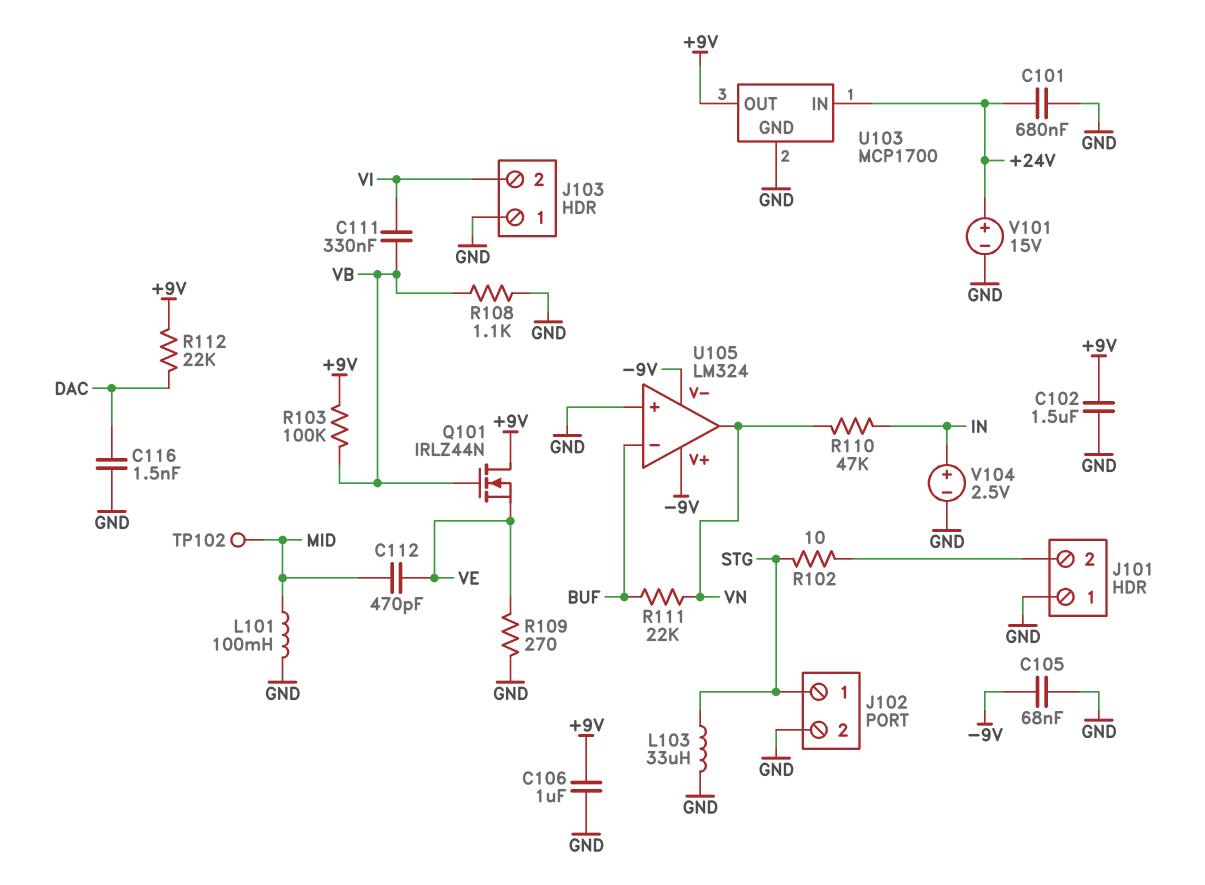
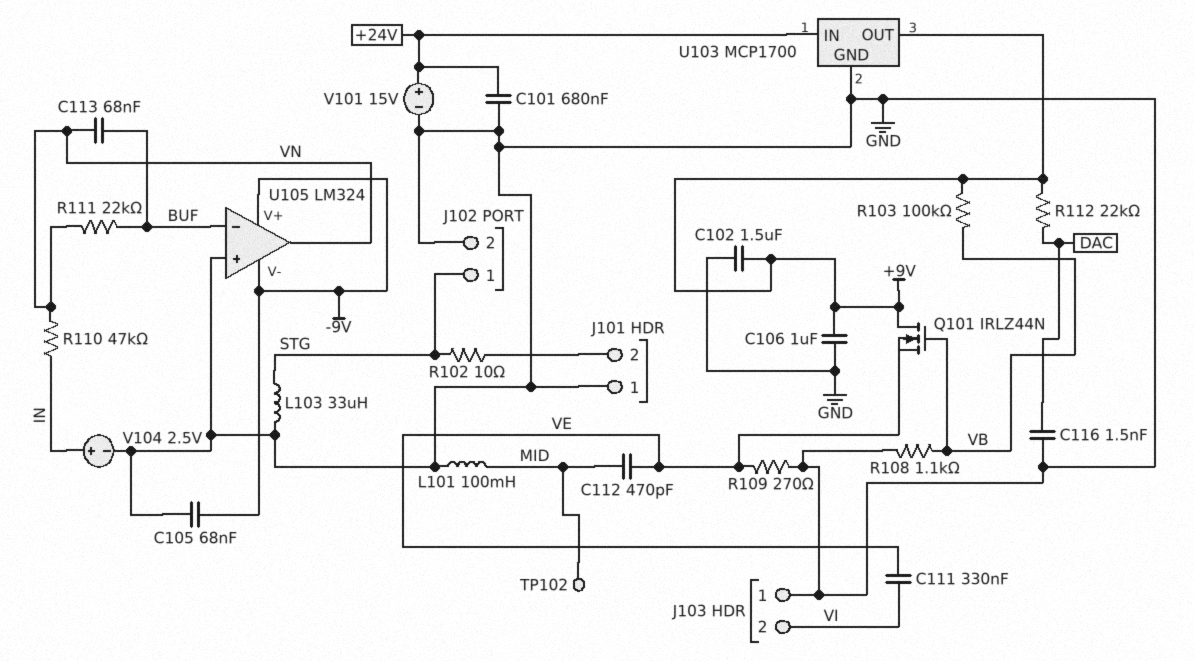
C111: 330nF (VB, VI) -> 330nF (VE, VI)
C113: none -> 68nF (BUF, VN)

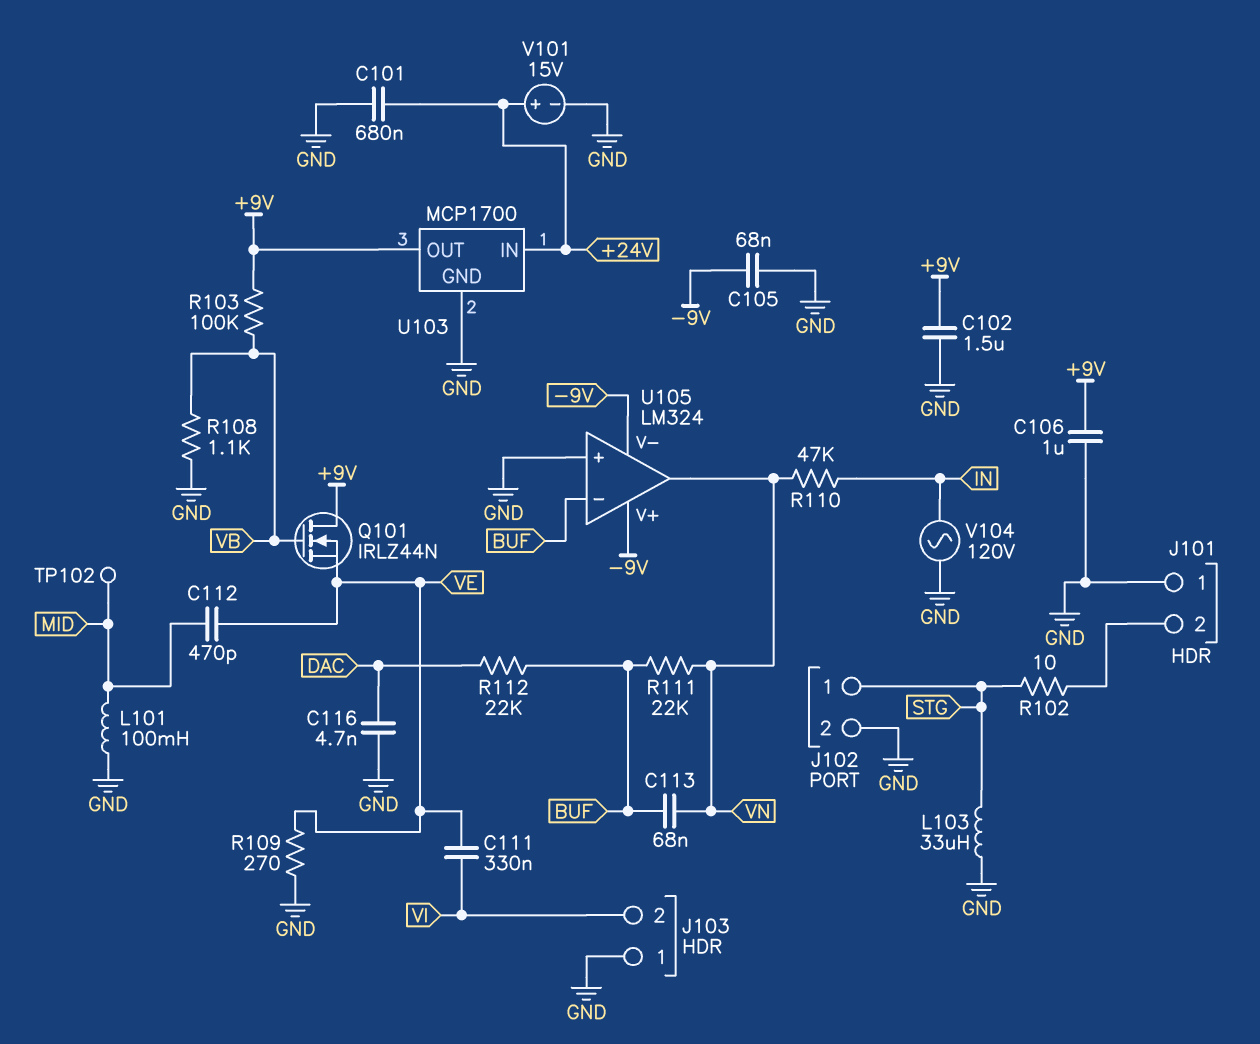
C116: 1.5nF (DAC, GND) -> 4.7nF (DAC, GND)
R112: 22k (+9V, DAC) -> 22k (BUF, DAC)
V104: 2.5V (plus IN, minus GND) -> AC 120V (GND, IN)

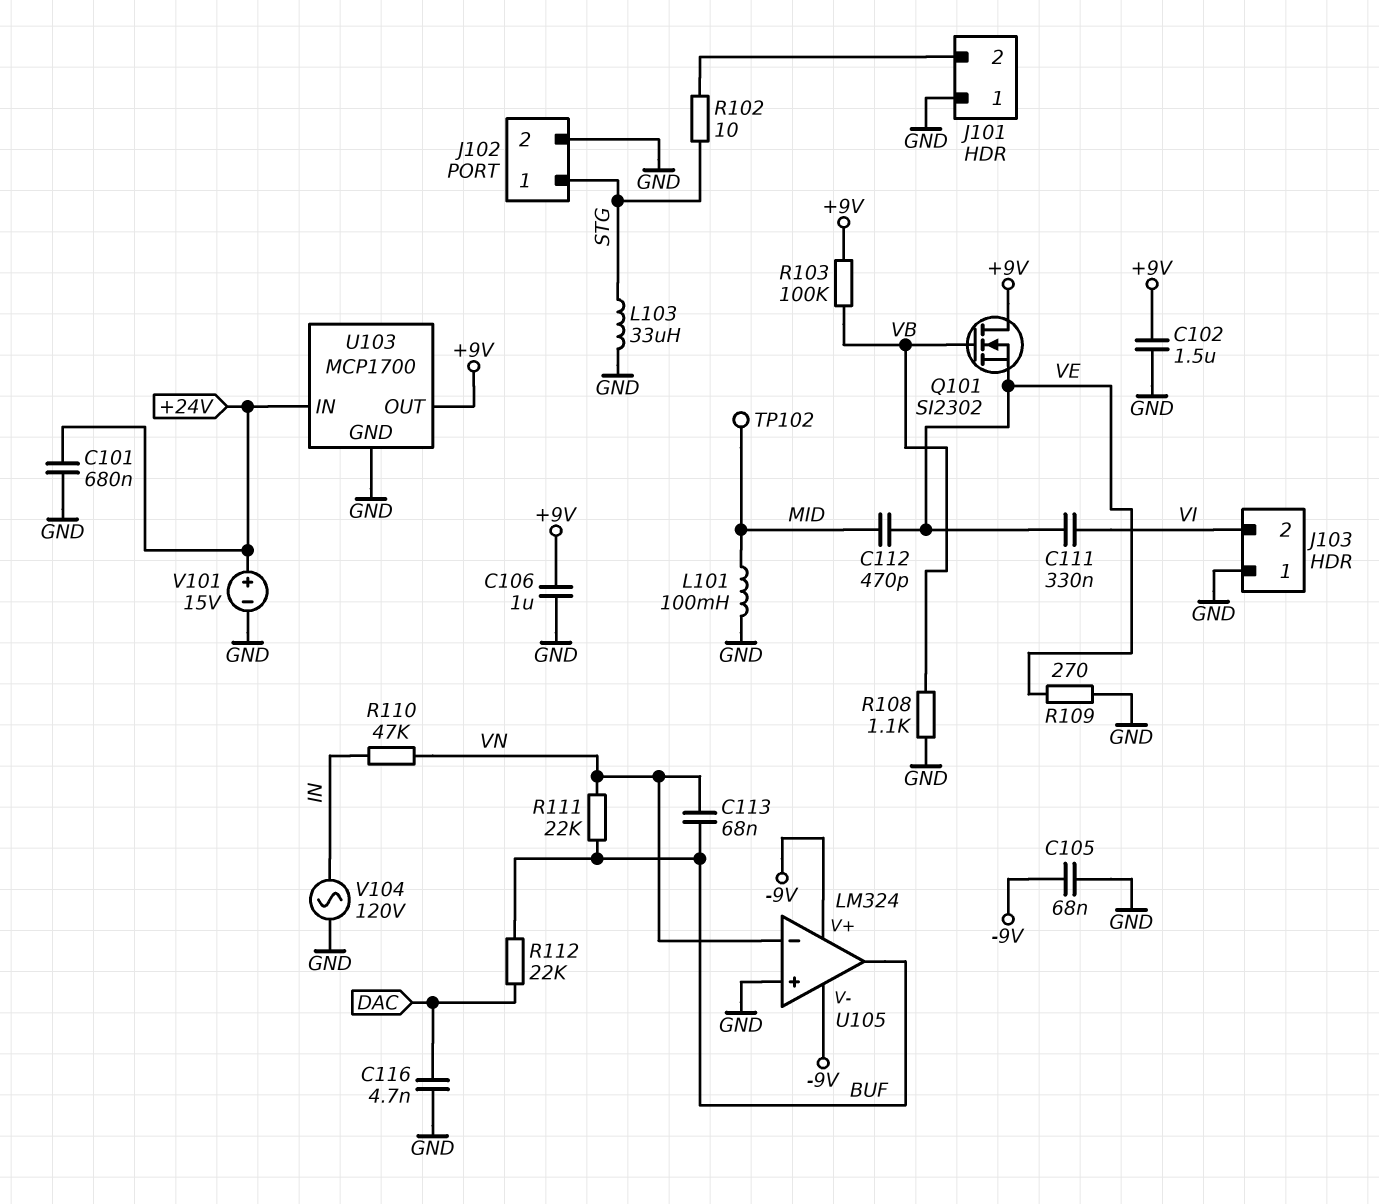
Q101: NMOS IRLZ44N (G VB, D +9V, S VE) -> NMOS SI2302 (G VB, D +9V, S VE)
U105 pin in-: BUF -> VN
U105 pin out: VN -> BUF

